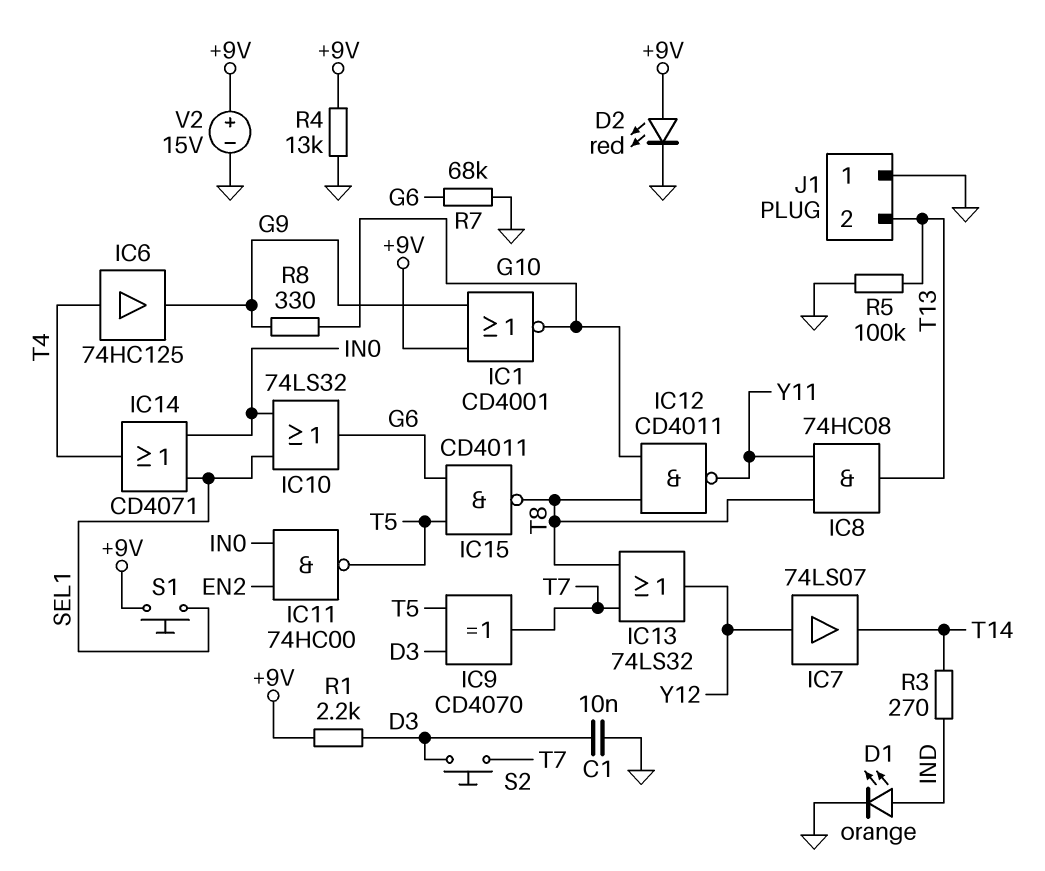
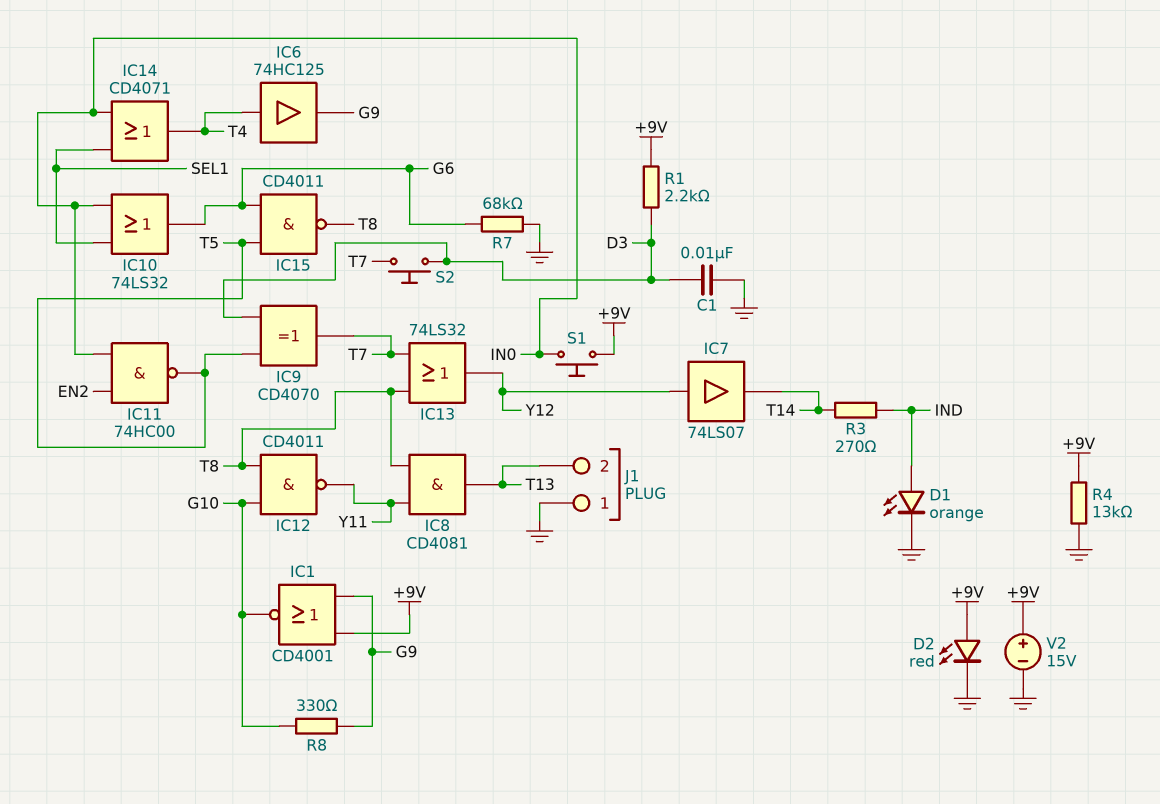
IC8: AND 74HC08 (in T8, in Y11, out T13) -> AND CD4081 (in T8, in Y11, out T13)
R5: 100k (GND, T13) -> none
S1: button (+9V, SEL1) -> button (+9V, IN0)

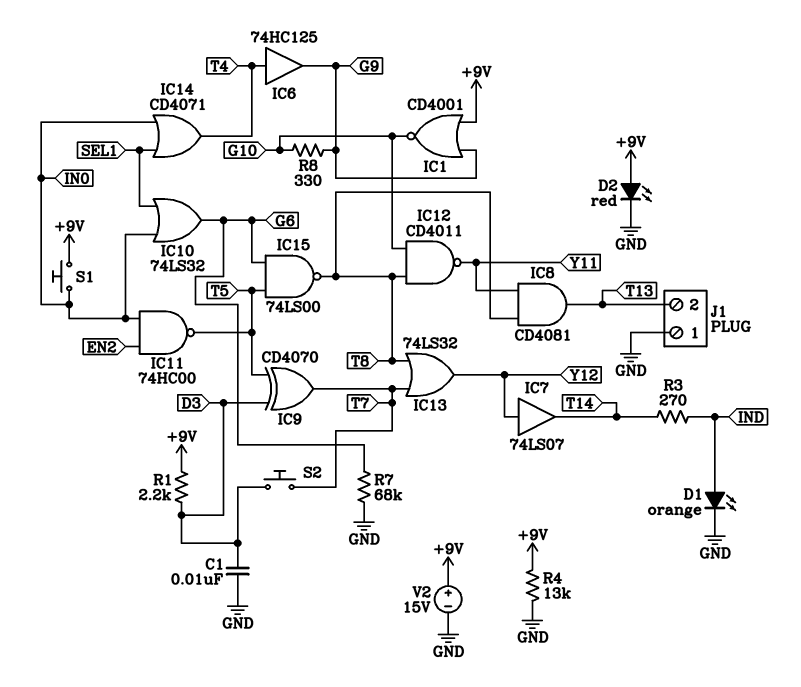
IC15: NAND CD4011 (in G6, in T5, out T8) -> NAND 74LS00 (in G6, in T5, out T8)

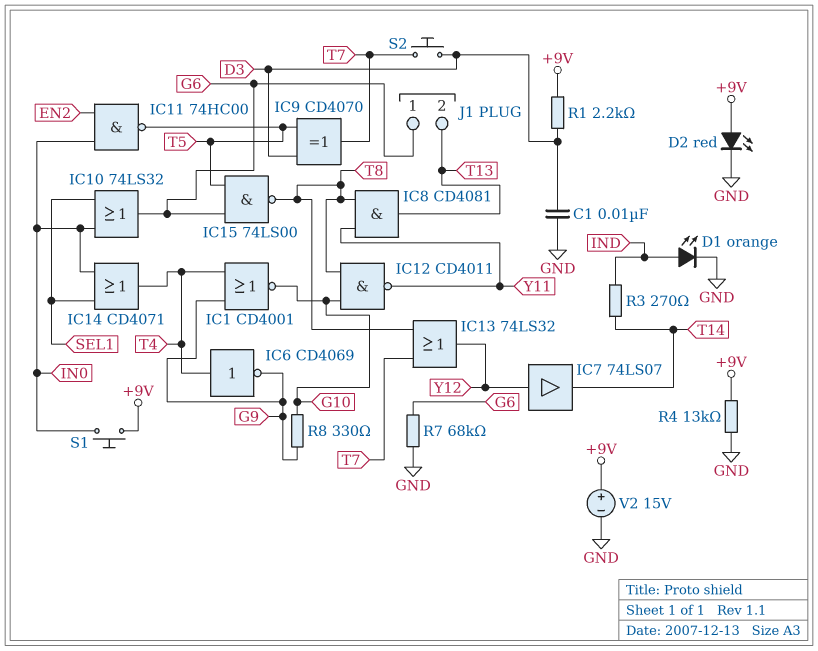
IC1: NOR CD4001 (in +9V, in G9, out G10) -> NOR CD4001 (in G9, in T4, out G10)
IC6: buffer 74HC125 (in T4, out G9) -> NOT CD4069 (in T4, out G9)
J1 pin 1: GND -> G6

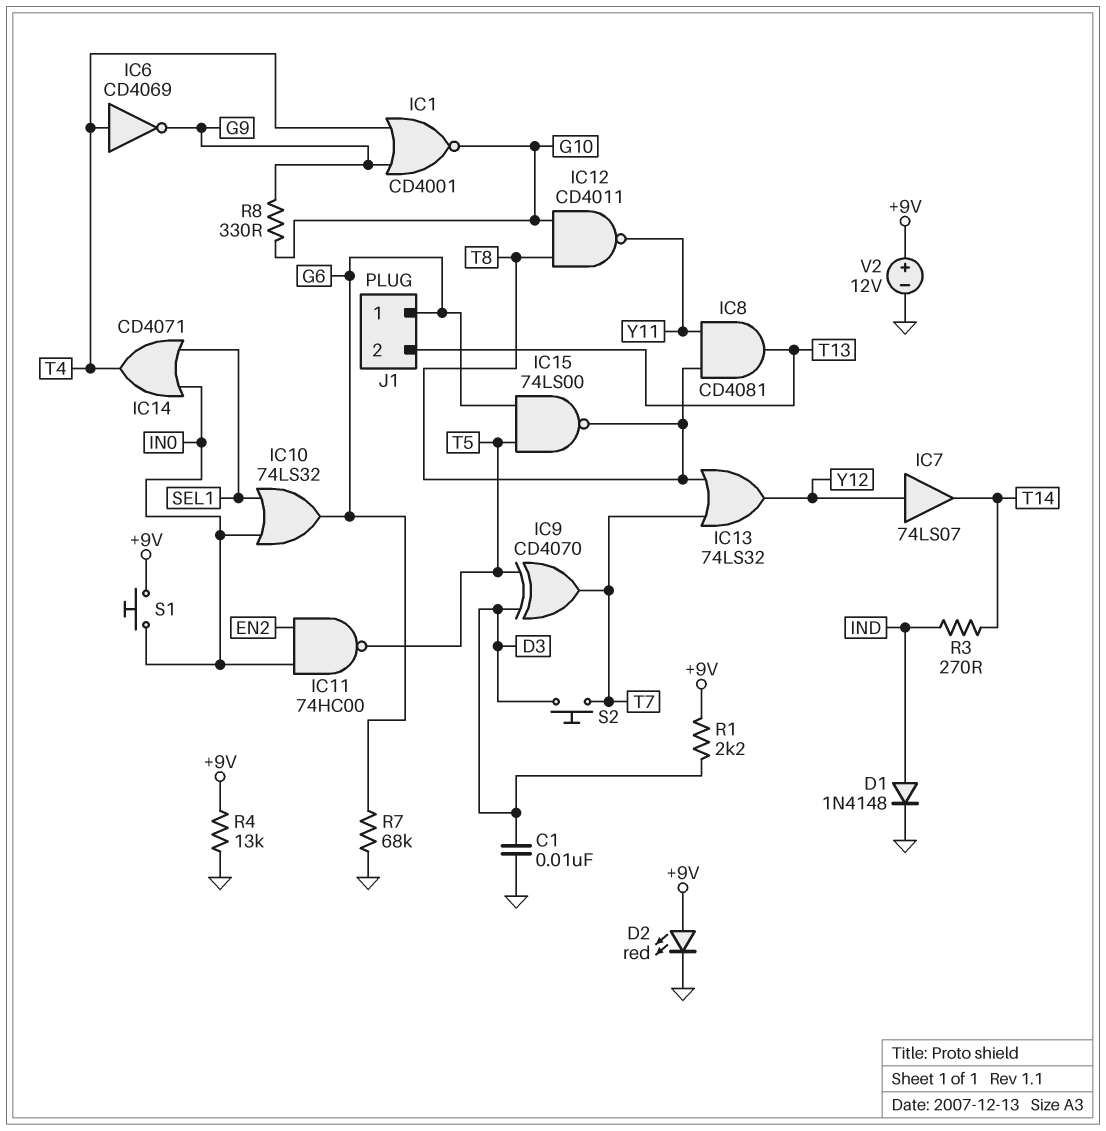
D1: LED orange (A IND, K GND) -> diode 1N4148 (A IND, K GND)
V2: 15V (plus +9V, minus GND) -> 12V (plus +9V, minus GND)

